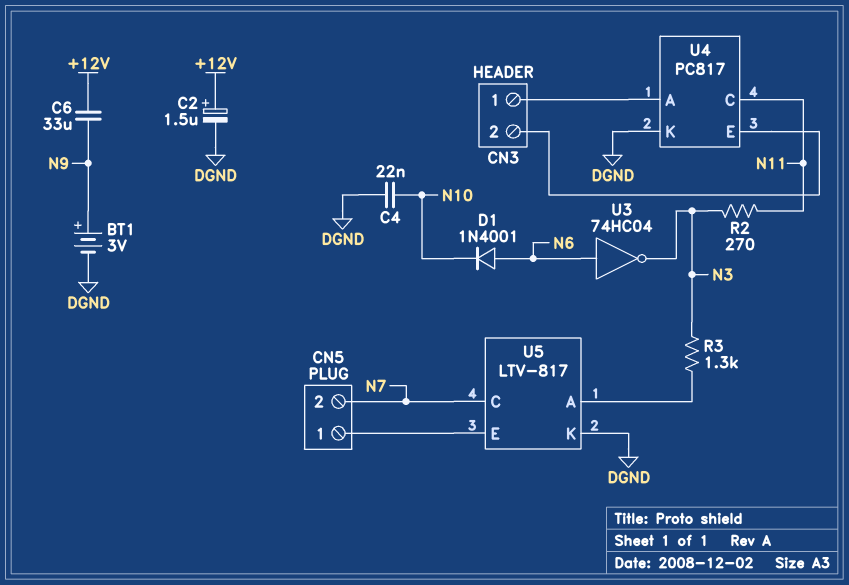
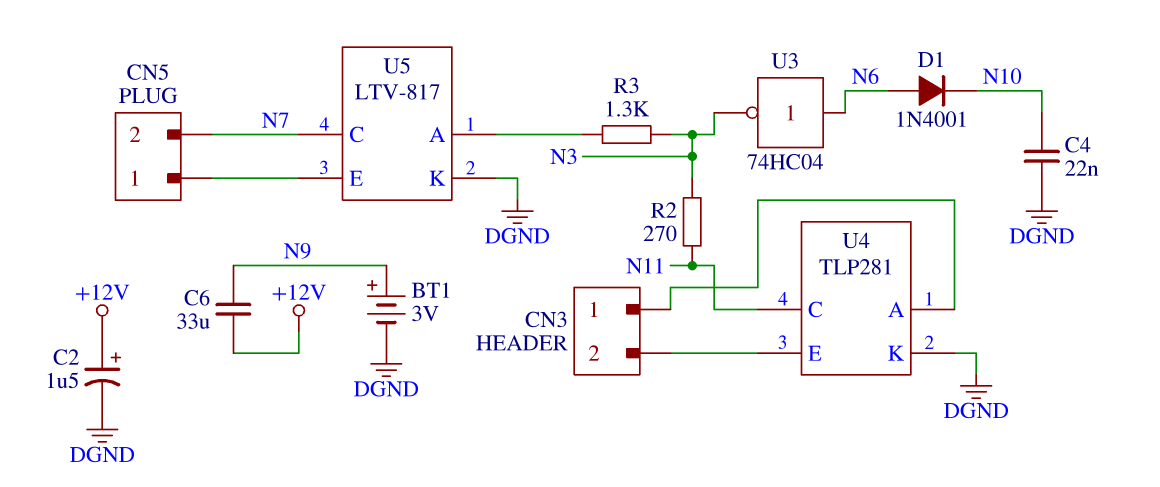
U4: PC817 -> TLP281

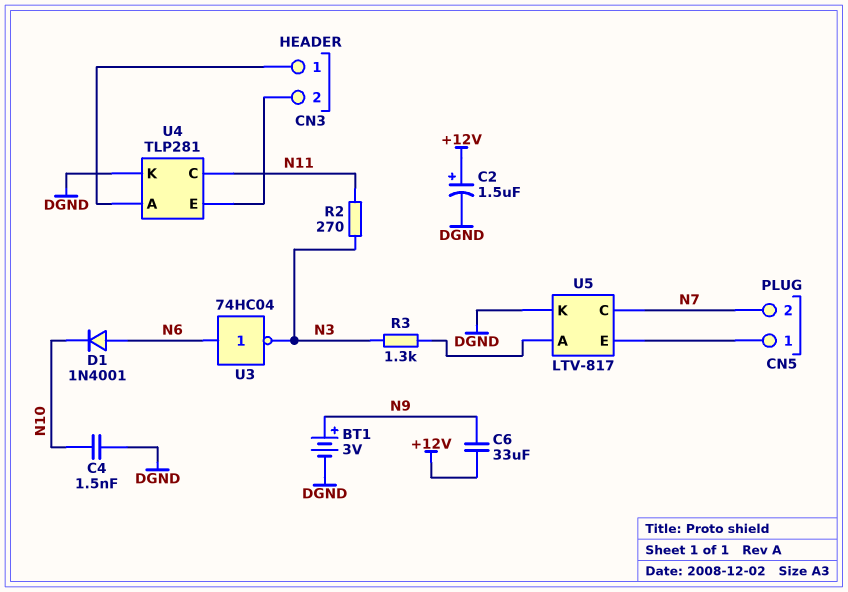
C4: 22nF (DGND, N10) -> 1.5nF (DGND, N10)

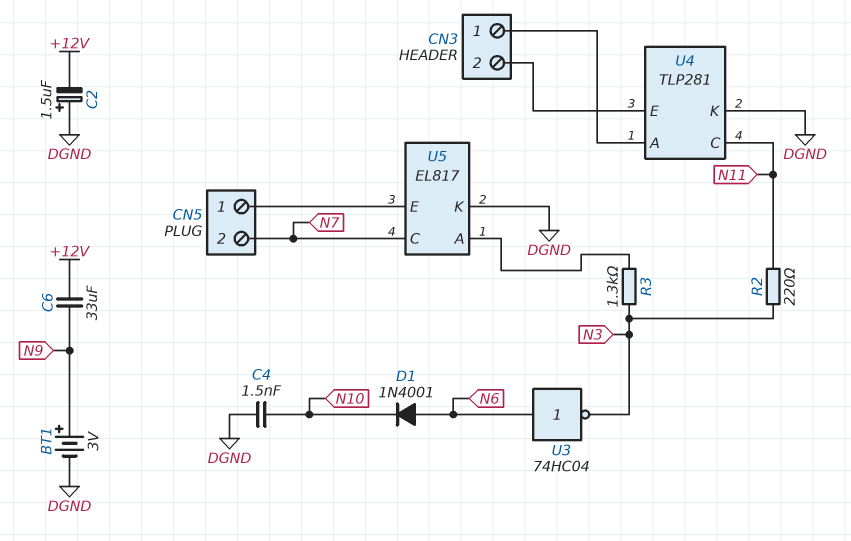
C2: 1.5uF (plus +12V, minus DGND) -> 1.5uF (plus DGND, minus +12V)
R2: 270 (N3, N11) -> 220 (N3, N11)
U5: LTV-817 -> EL817

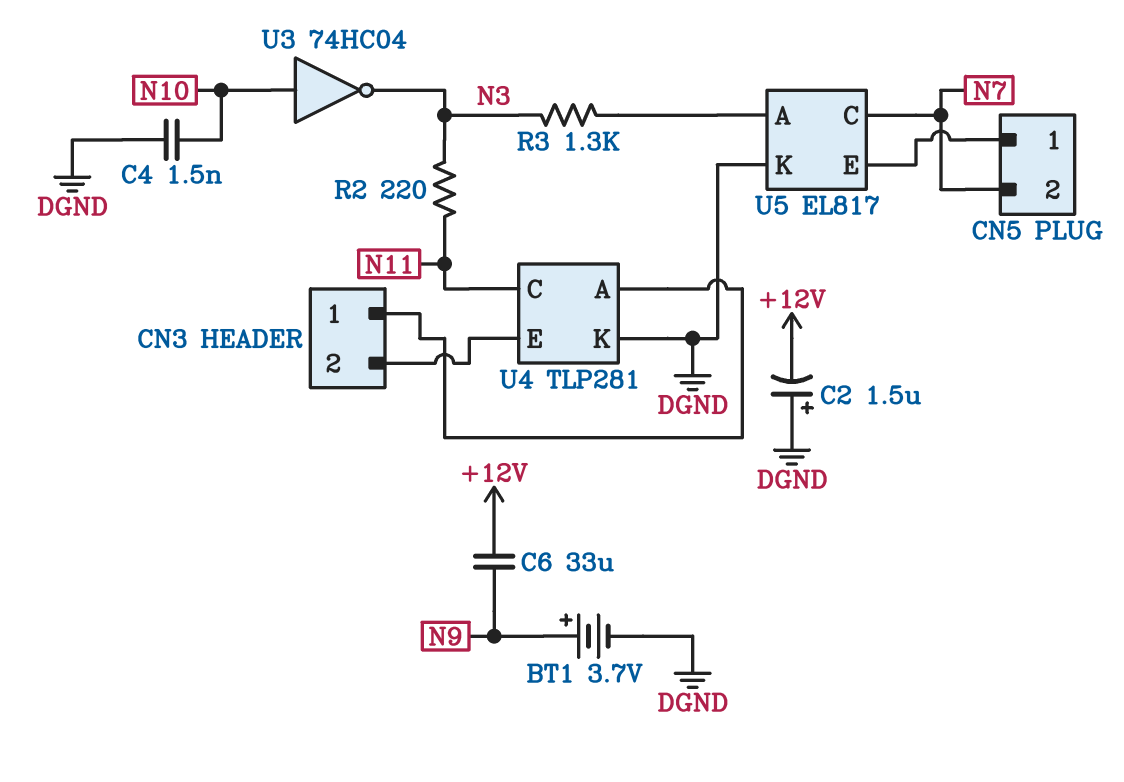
BT1: 3V (plus N9, minus DGND) -> 3.7V (plus N9, minus DGND)
D1: diode 1N4001 (A N6, K N10) -> none
U3: NOT 74HC04 (in N6, out N3) -> NOT 74HC04 (in N10, out N3)

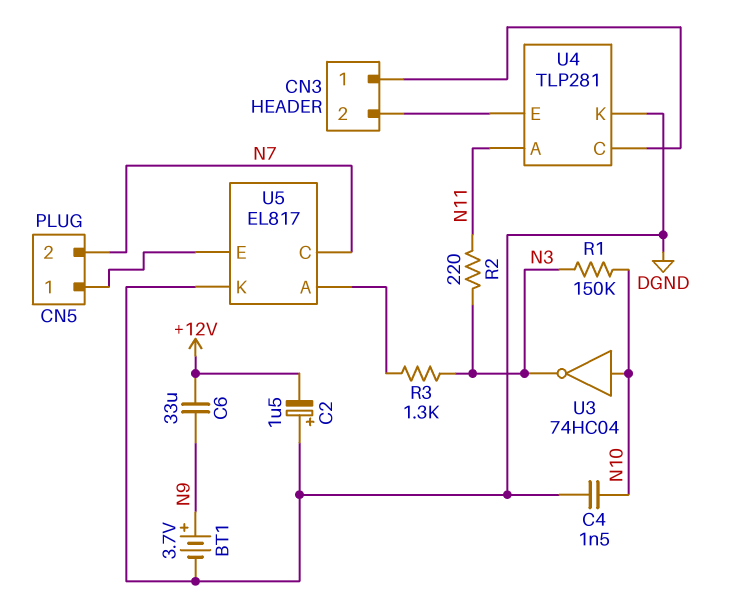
R1: none -> 150k (N3, N10)
U4 pin A: CN3/1 -> N11
U4 pin C: N11 -> CN3/1

